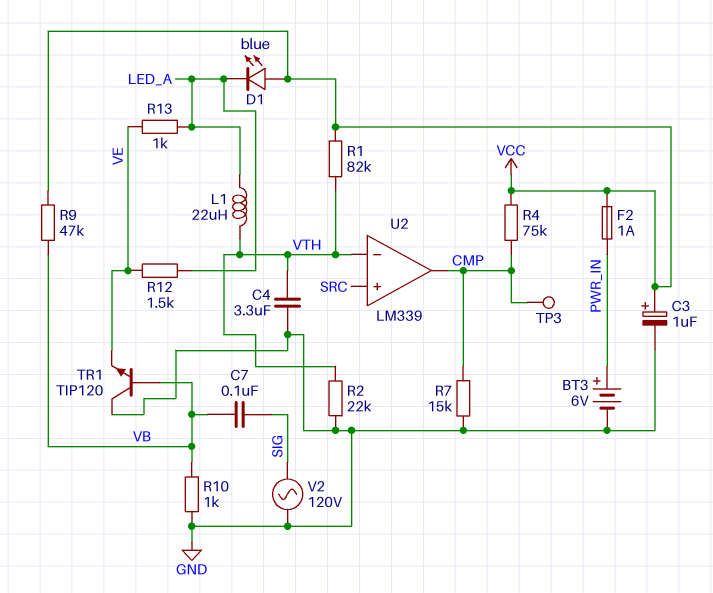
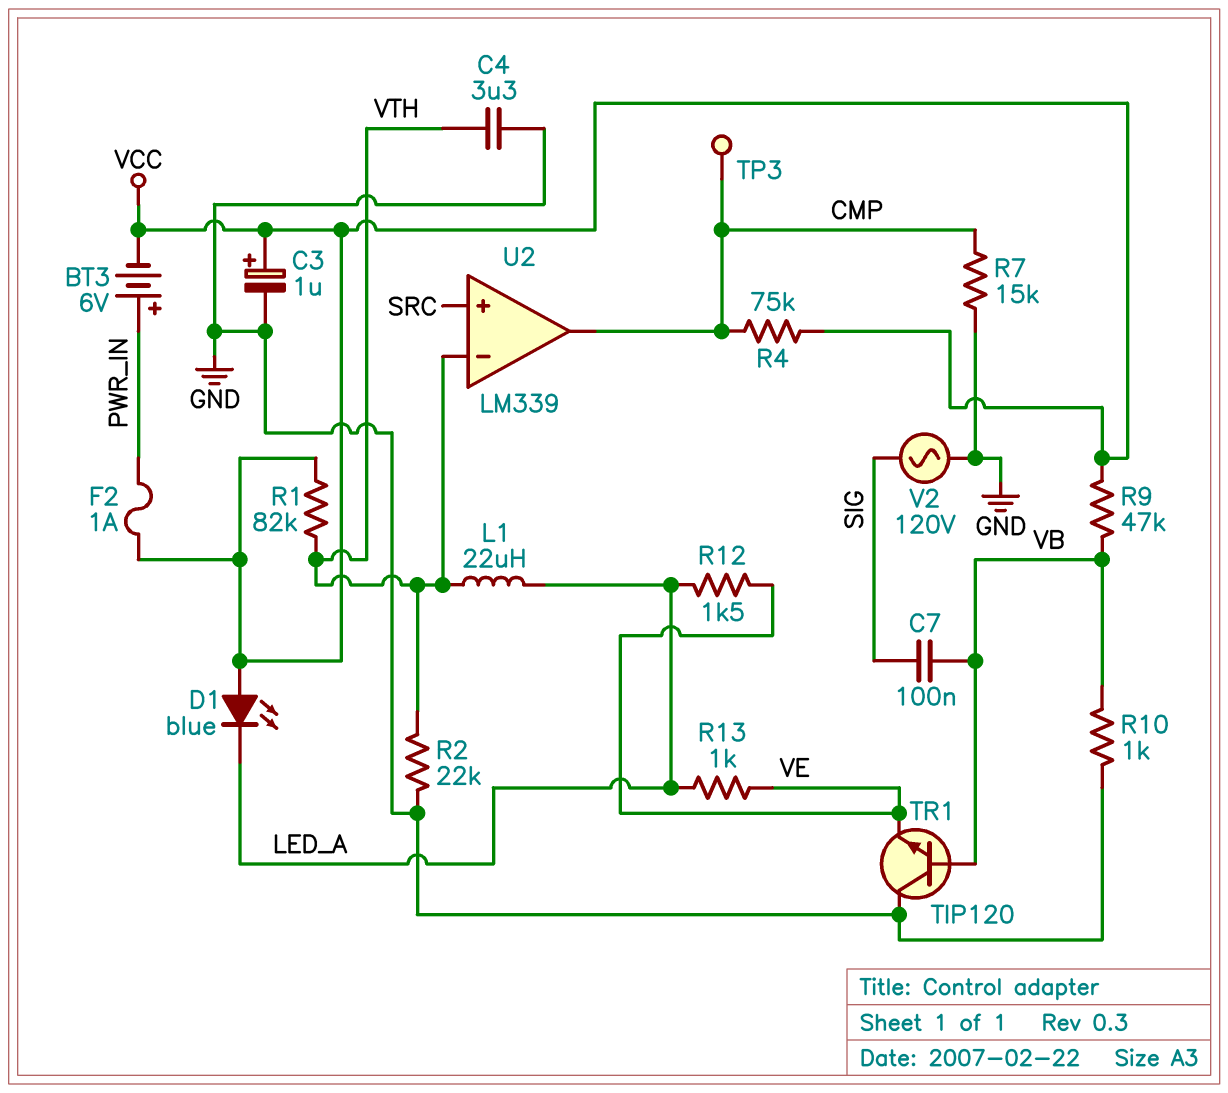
BT3: 6V (plus PWR_IN, minus GND) -> 6V (plus PWR_IN, minus VCC)

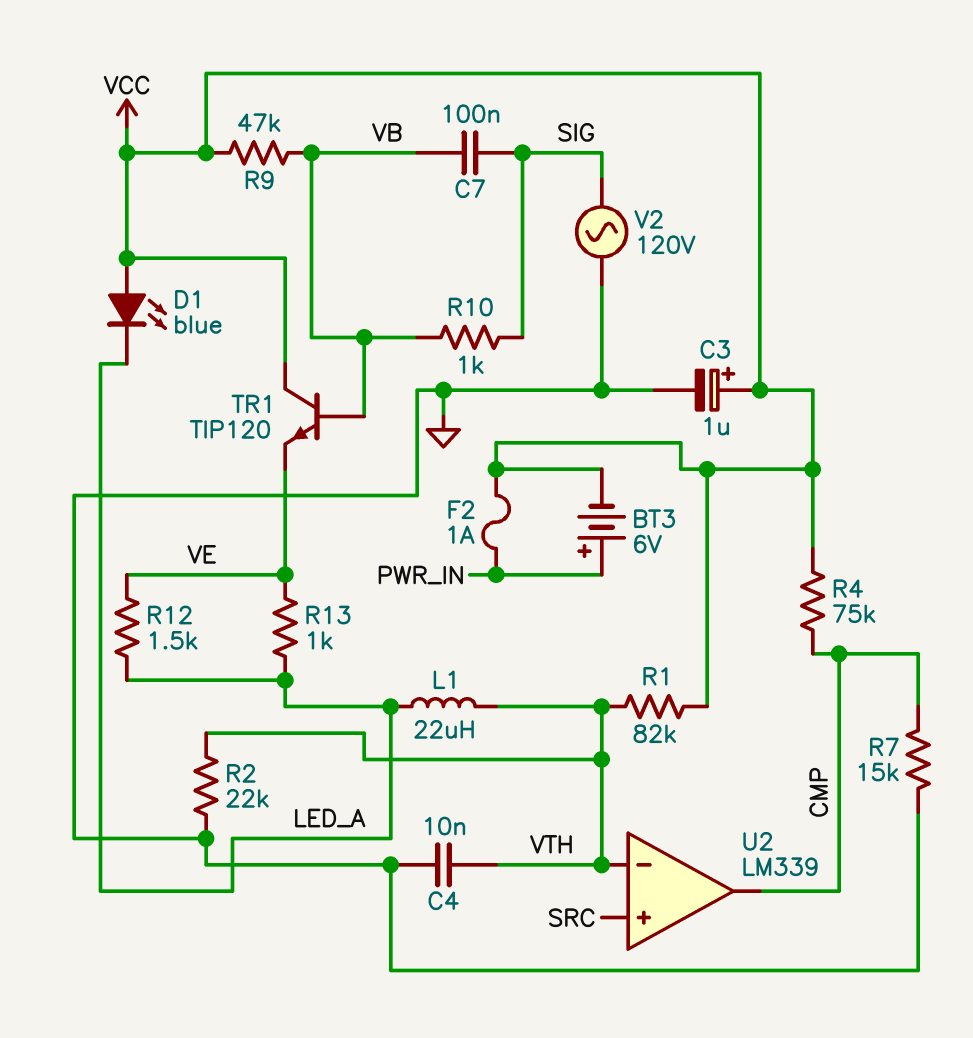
C4: 3.3uF (GND, VTH) -> 10nF (GND, VTH)
R10: 1k (GND, VB) -> 1k (SIG, VB)
TP3: test point (CMP) -> none
TR1: NPN TIP120 (B VB, C GND, E VE) -> NPN TIP120 (B VB, C VCC, E VE)

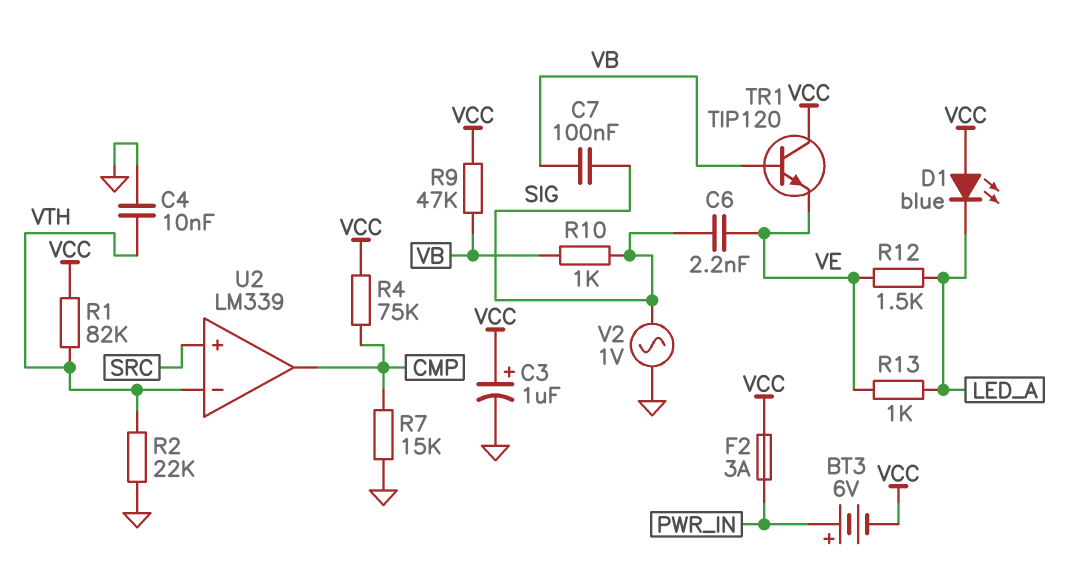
C6: none -> 2.2nF (SIG, VE)
F2: 1A (PWR_IN, VCC) -> 3A (PWR_IN, VCC)
L1: 22uH (LED_A, VTH) -> none
V2: AC 120V (GND, SIG) -> AC 1V (GND, SIG)

